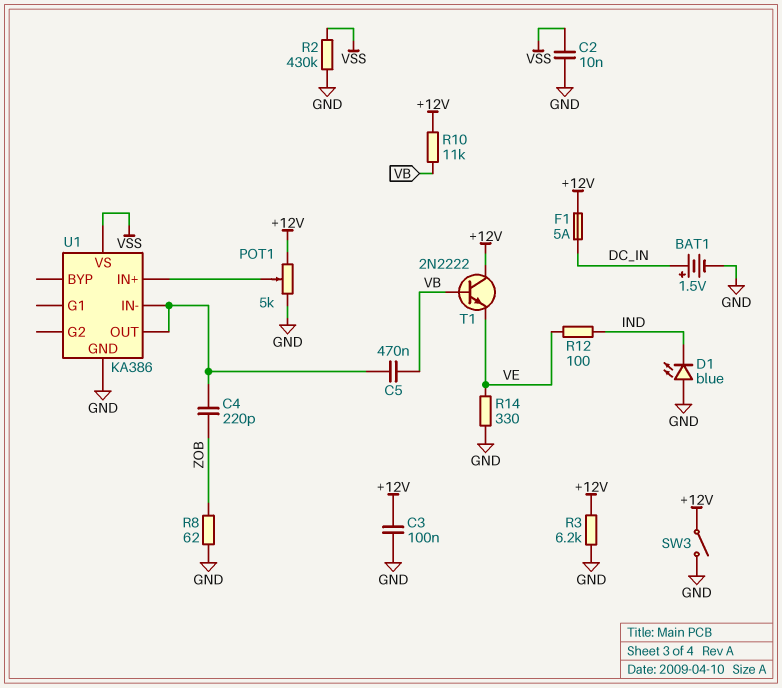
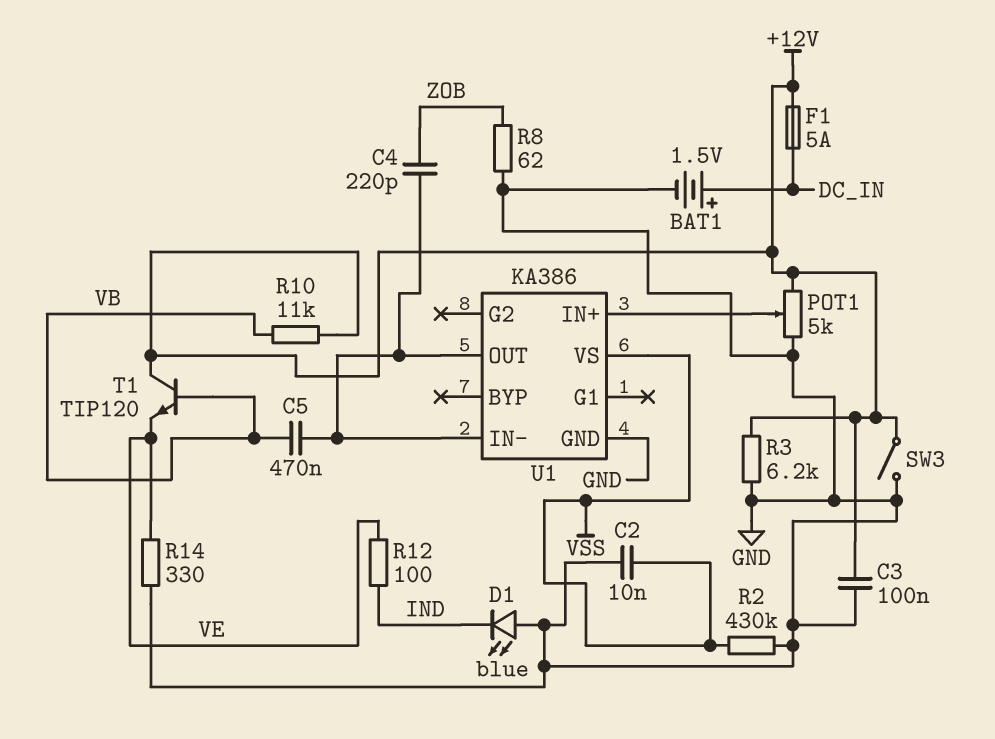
T1: NPN 2N2222 (B VB, C +12V, E VE) -> NPN TIP120 (B VB, C +12V, E VE)

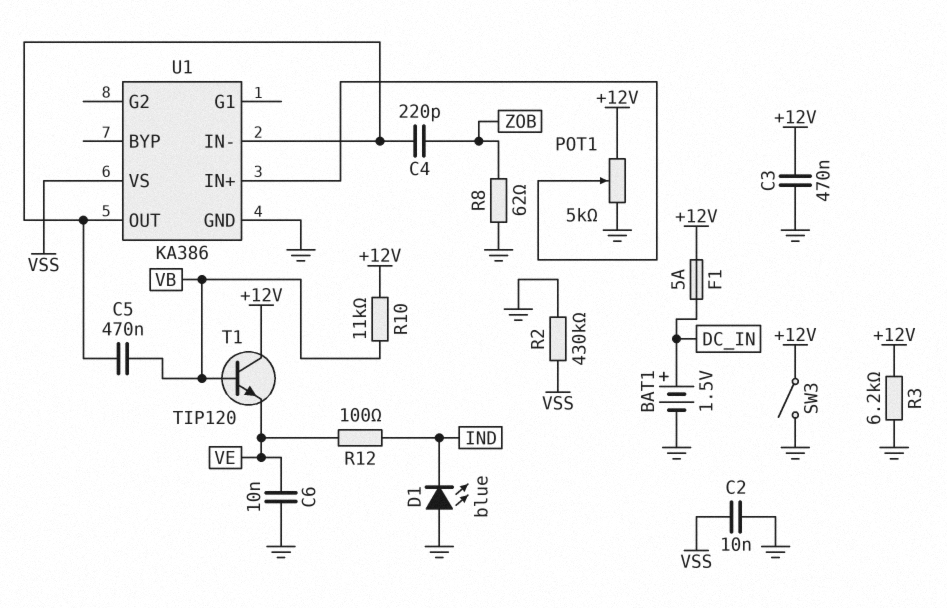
C3: 100nF (+12V, GND) -> 470nF (+12V, GND)
C6: none -> 10nF (GND, VE)
R14: 330 (GND, VE) -> none

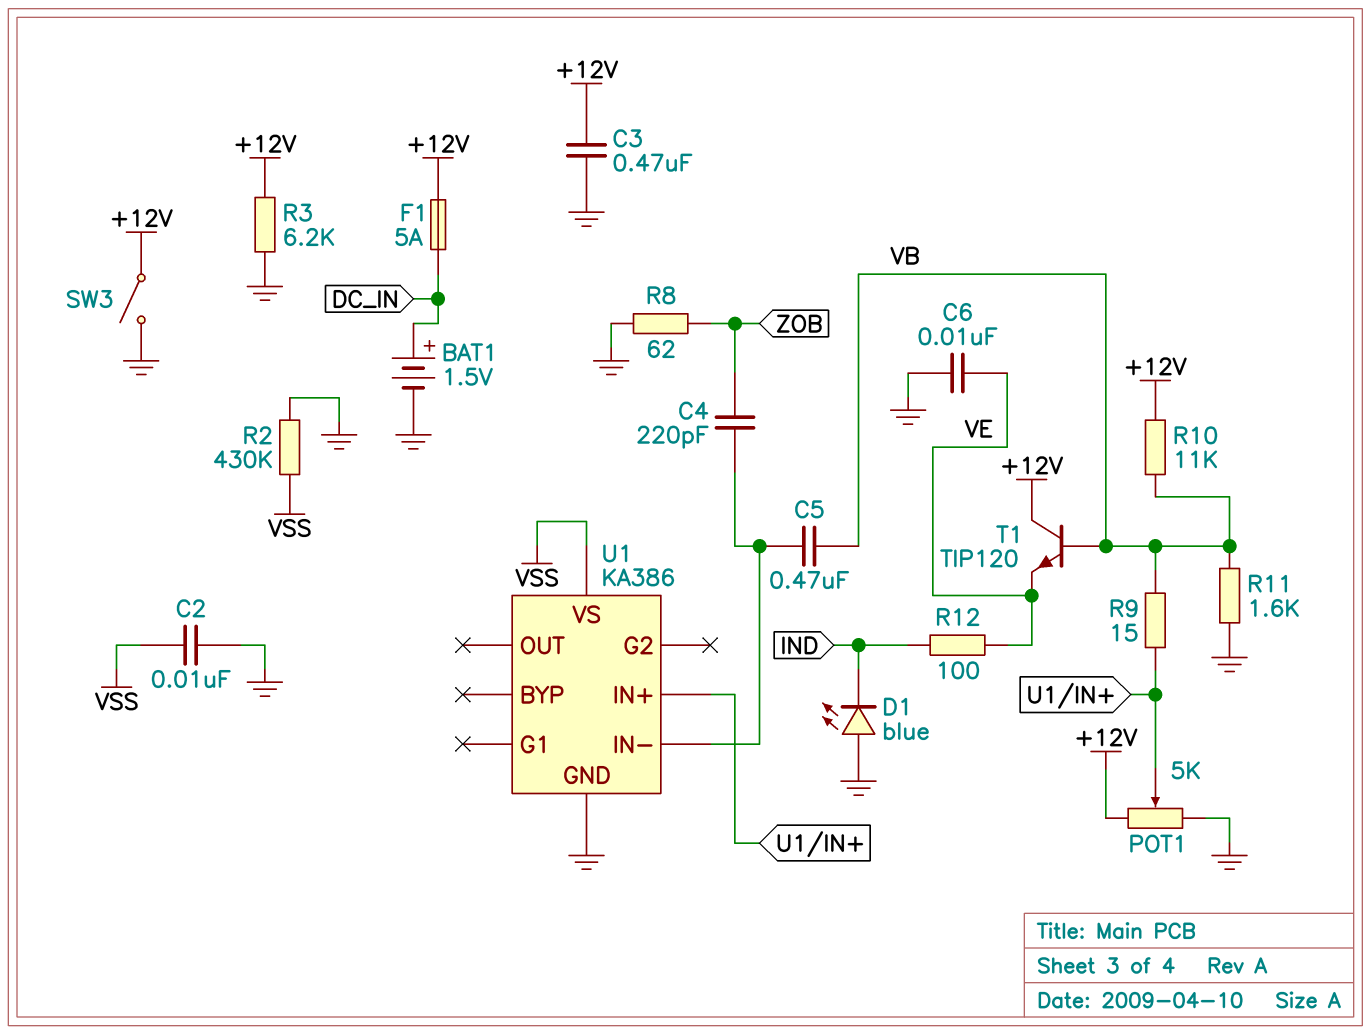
R9: none -> 15 (U1/IN+, VB)
R11: none -> 1.6k (GND, VB)
U1 pin OUT: U1/IN- -> none

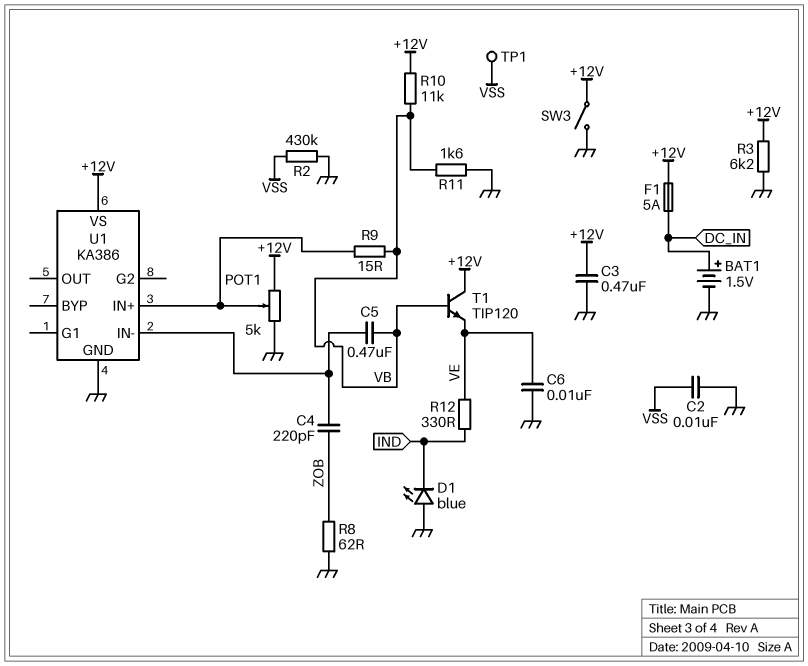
R12: 100 (IND, VE) -> 330 (IND, VE)
TP1: none -> test point (VSS)
U1 pin VS: VSS -> +12V

